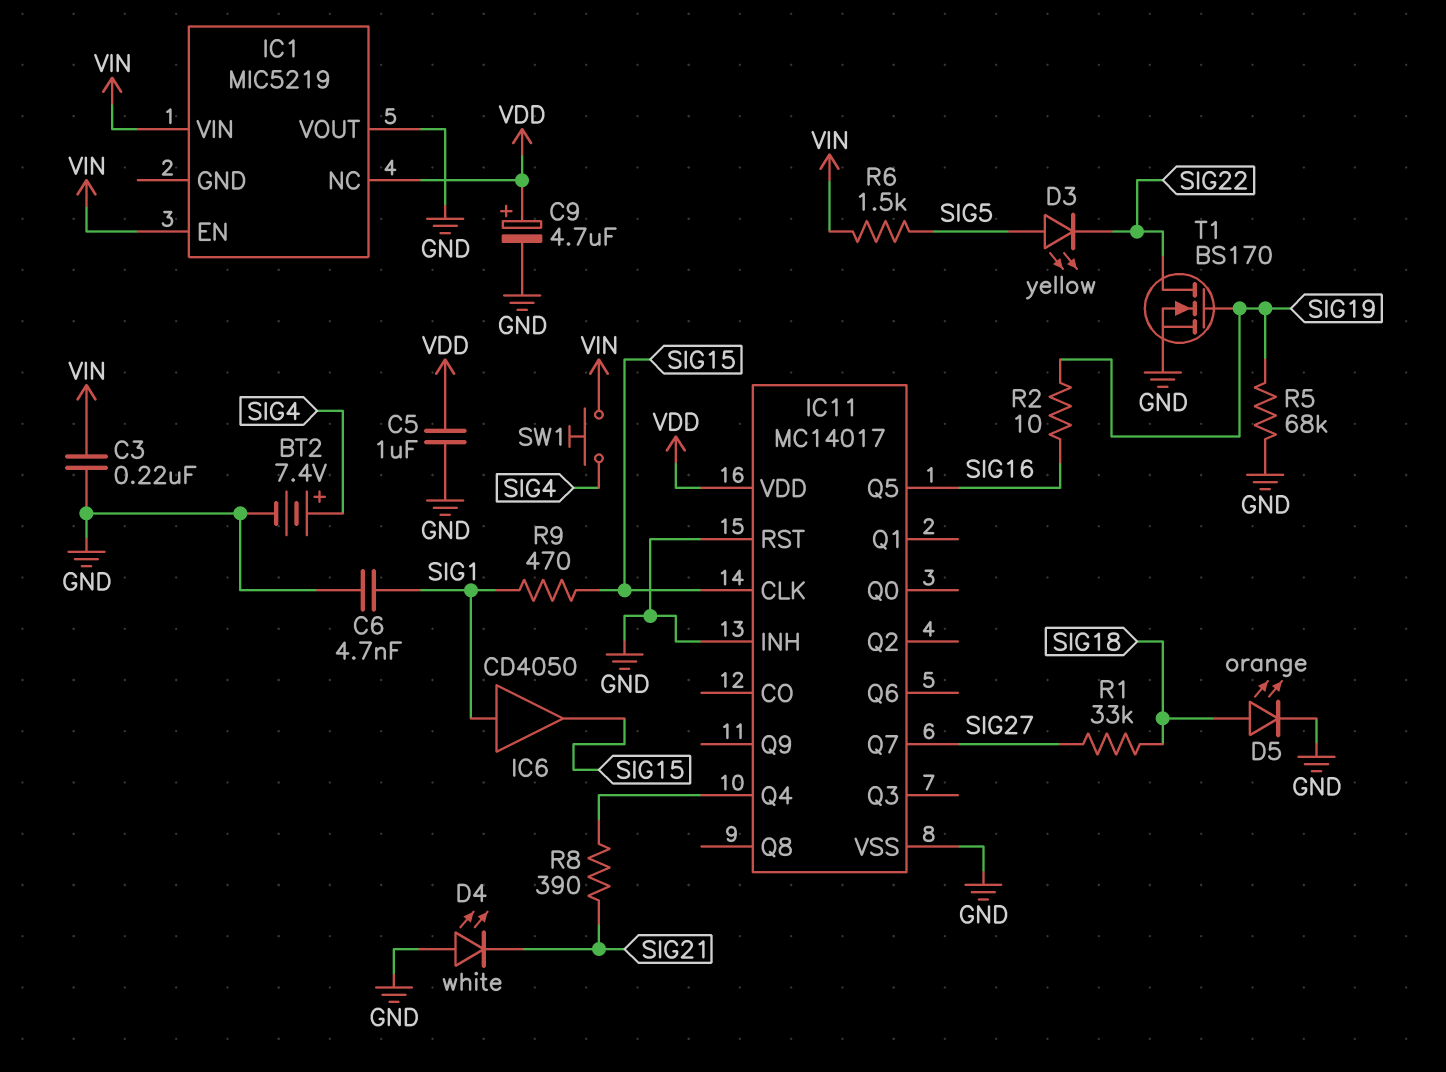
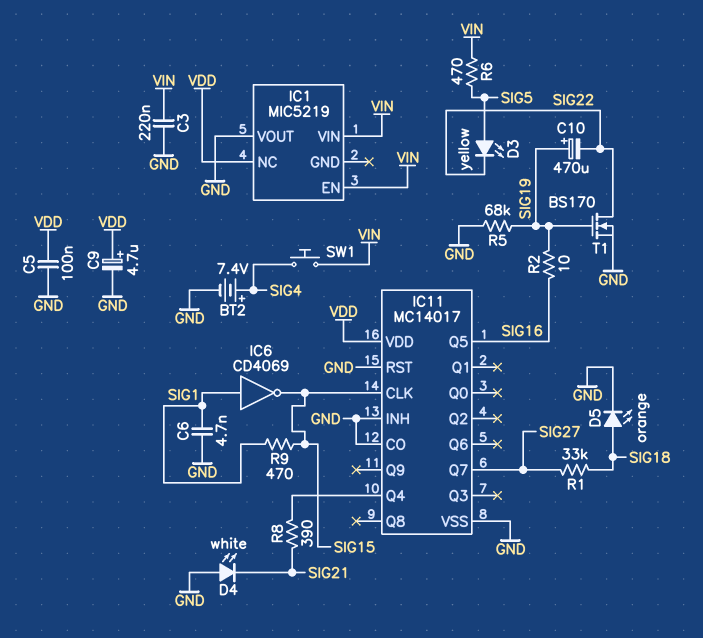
C5: 1uF (GND, VDD) -> 100nF (GND, VDD)
C10: none -> 470uF (plus SIG19, minus SIG22)
IC6: buffer CD4050 (in SIG1, out SIG15) -> NOT CD4069 (in SIG1, out SIG15)
IC11 pin CO: none -> GND
R6: 1.5k (SIG5, VIN) -> 470 (SIG5, VIN)

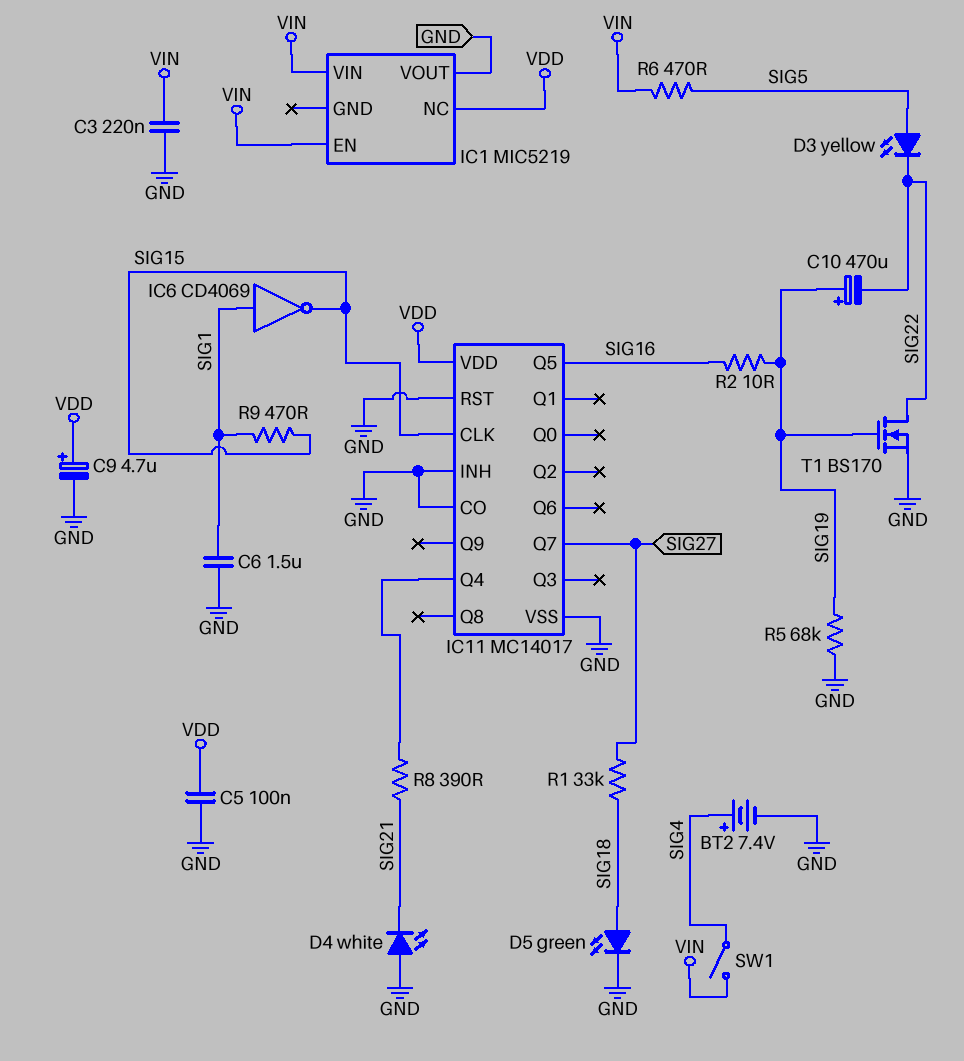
C6: 4.7nF (GND, SIG1) -> 1.5uF (GND, SIG1)
D5: LED orange (A SIG18, K GND) -> LED green (A SIG18, K GND)
SW1: button (SIG4, VIN) -> switch (SIG4, VIN)

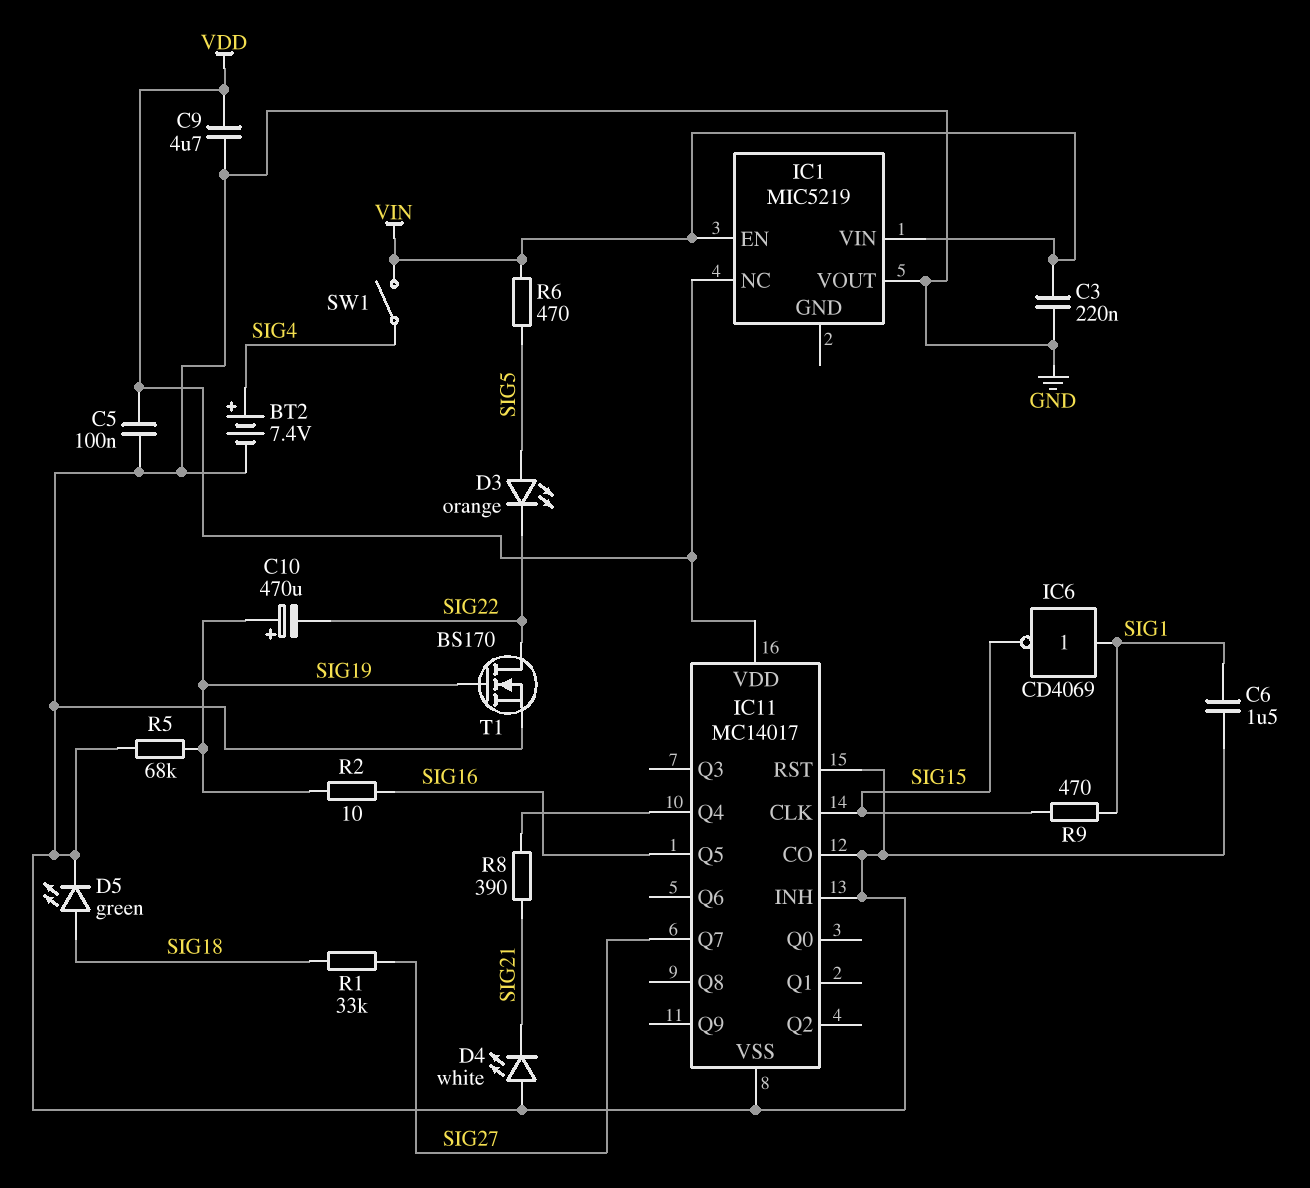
C9: 4.7uF (plus VDD, minus GND) -> 4.7uF (GND, VDD)
D3: LED yellow (A SIG5, K SIG22) -> LED orange (A SIG5, K SIG22)

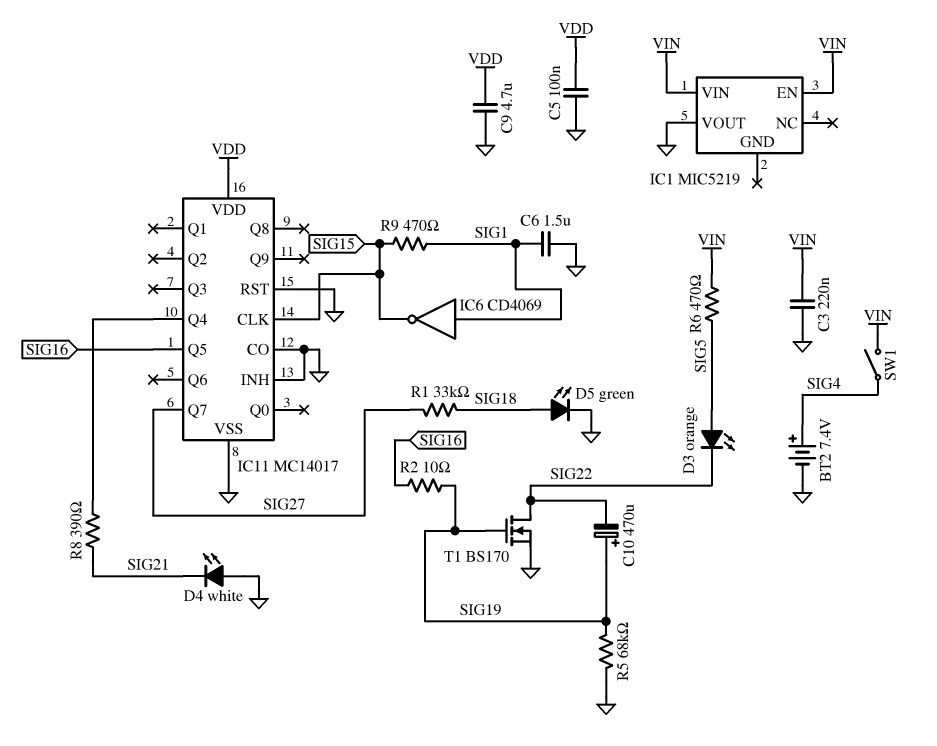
IC1 pin NC: VDD -> none

